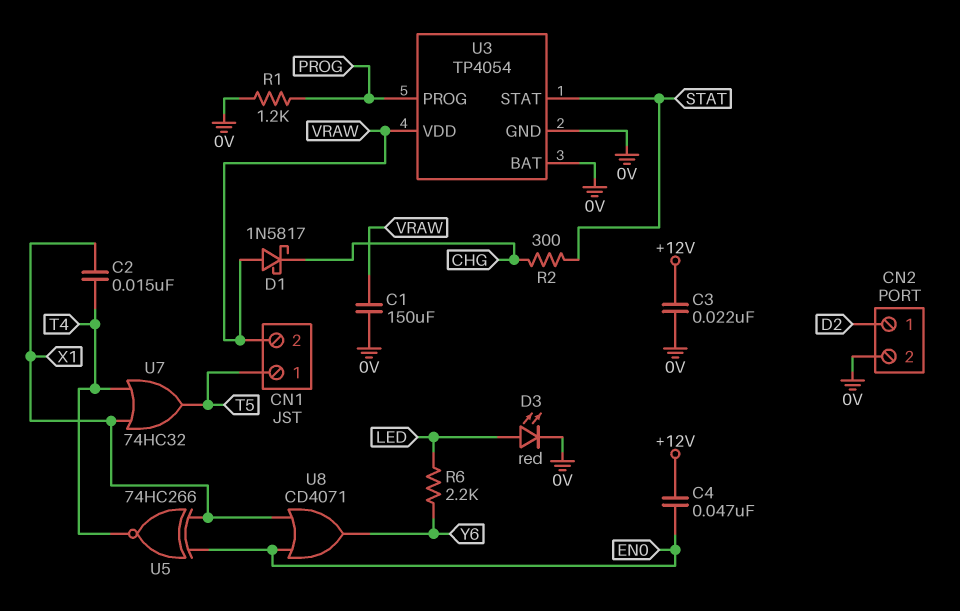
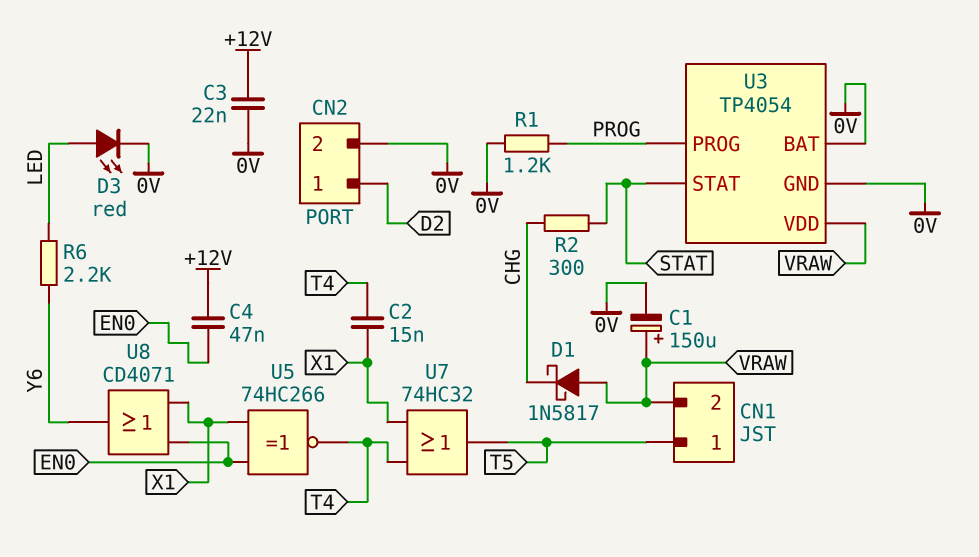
C1: 150uF (0V, VRAW) -> 150uF (plus VRAW, minus 0V)

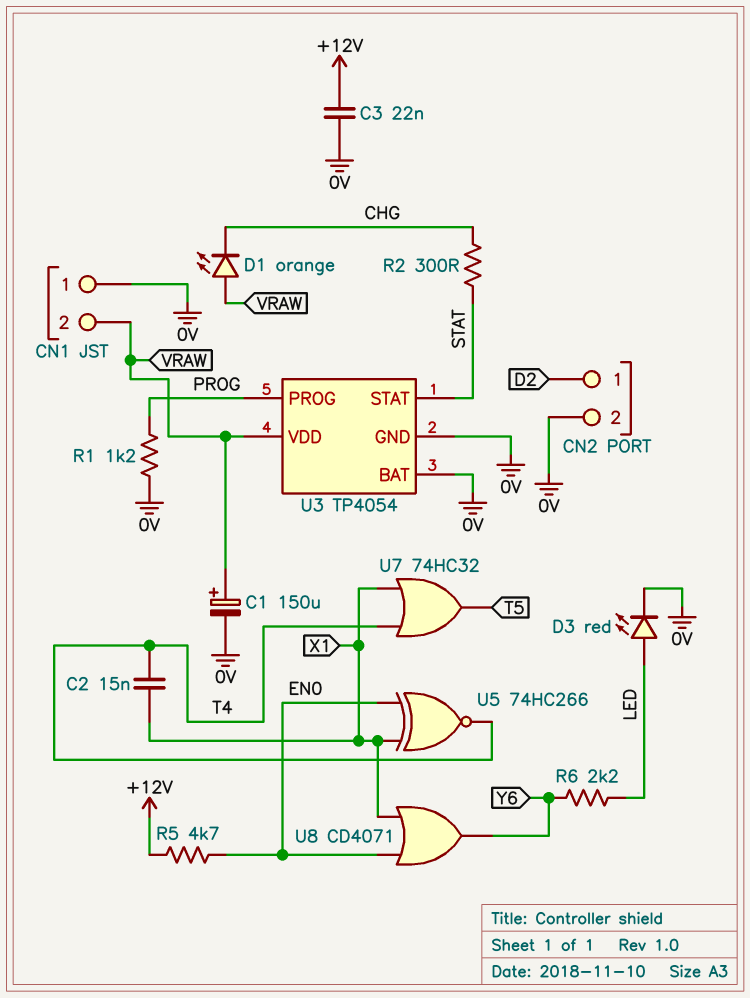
C4: 47nF (+12V, EN0) -> none
CN1 pin 1: T5 -> 0V
D1: schottky 1N5817 (A VRAW, K CHG) -> LED orange (A VRAW, K CHG)
R5: none -> 4.7k (+12V, EN0)

